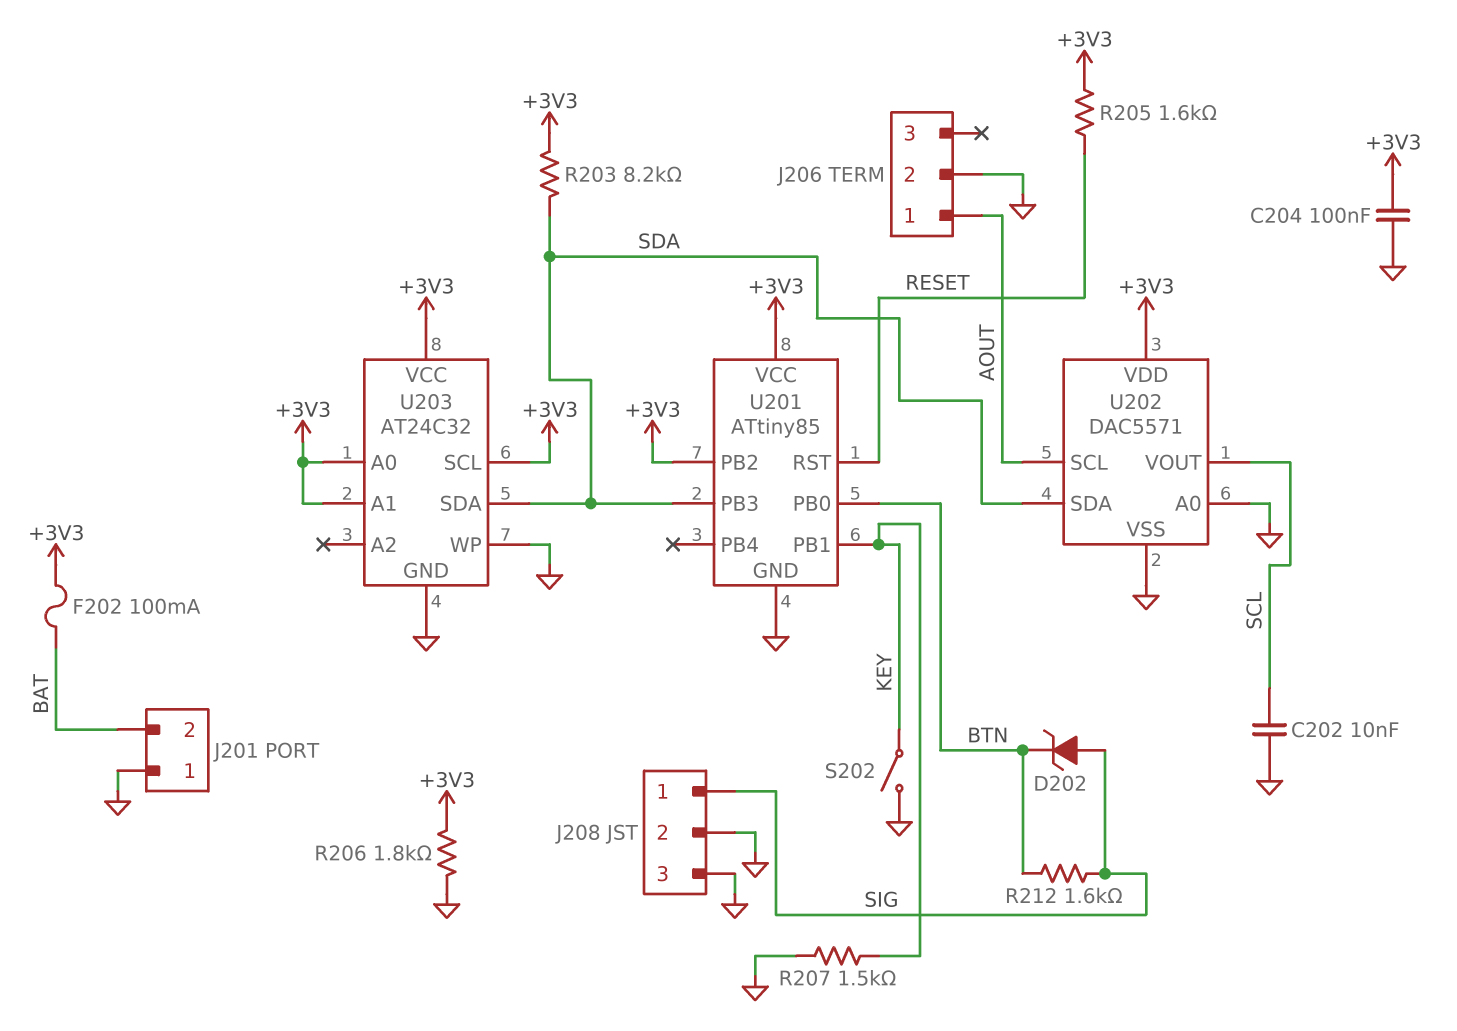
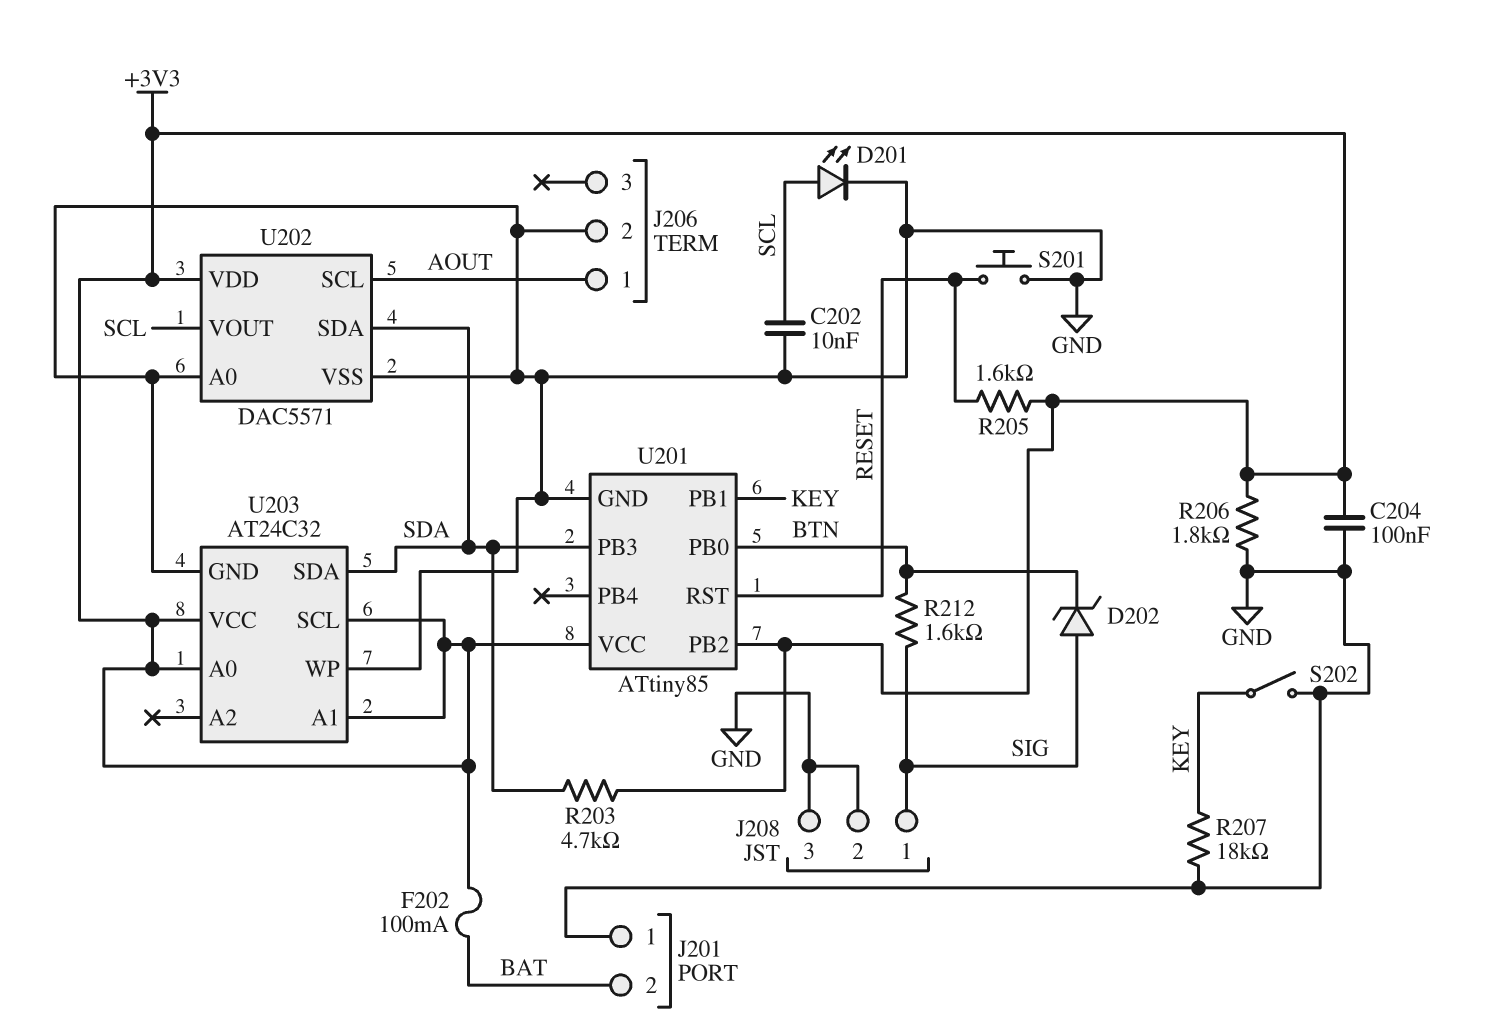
D201: none -> LED (A SCL, K GND)
R203: 8.2k (+3V3, SDA) -> 4.7k (+3V3, SDA)
R207: 1.5k (GND, KEY) -> 18k (GND, KEY)
S201: none -> button (GND, RESET)

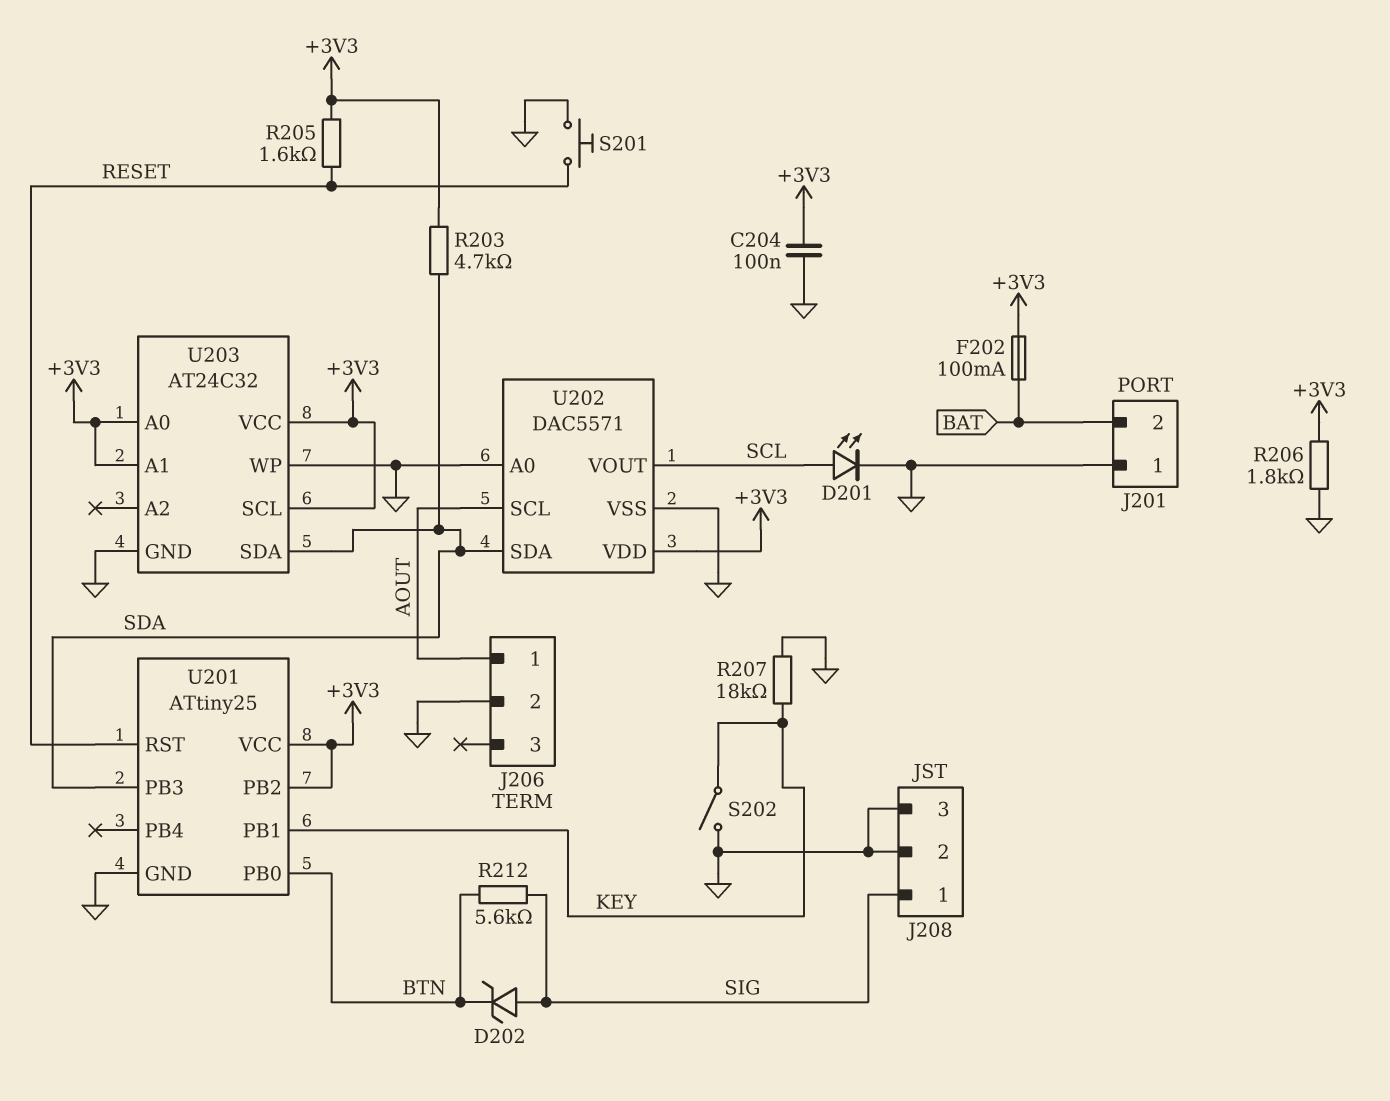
C202: 10nF (GND, SCL) -> none
R212: 1.6k (BTN, SIG) -> 5.6k (BTN, SIG)
U201: ATtiny85 -> ATtiny25

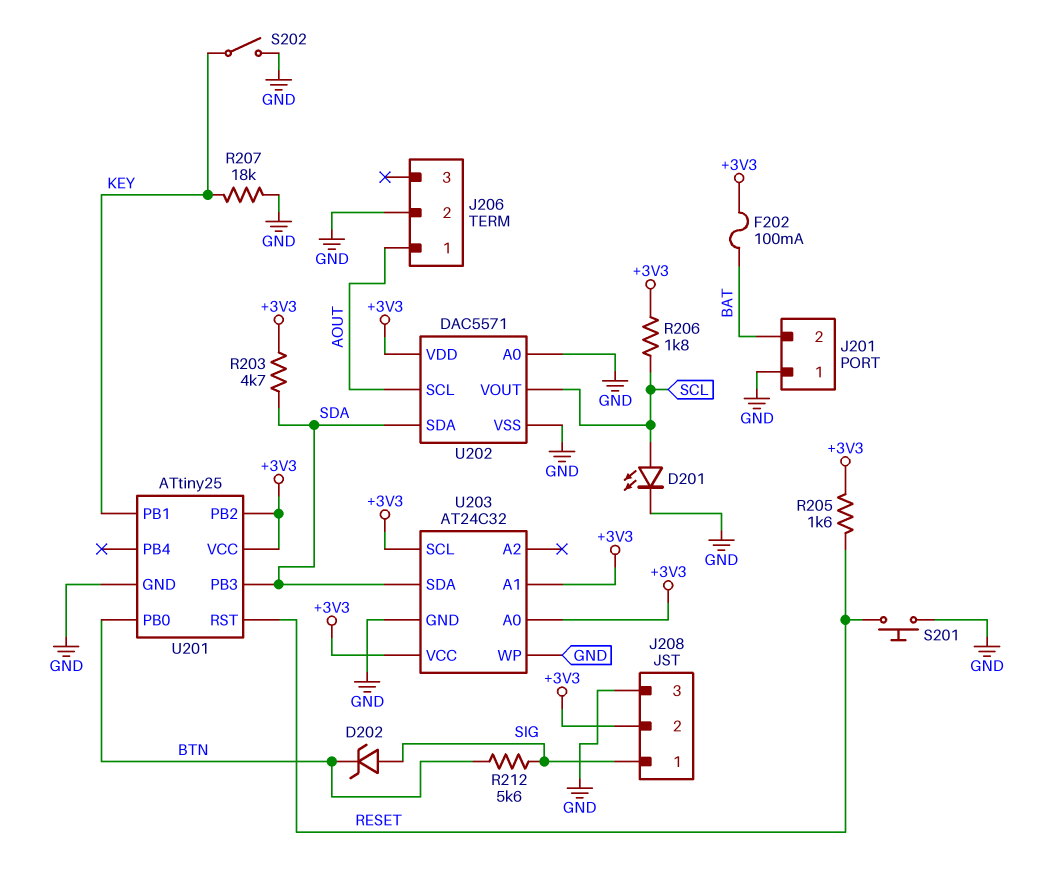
C204: 100nF (+3V3, GND) -> none
J208 pin 2: GND -> +3V3
R206: 1.8k (+3V3, GND) -> 1.8k (+3V3, SCL)

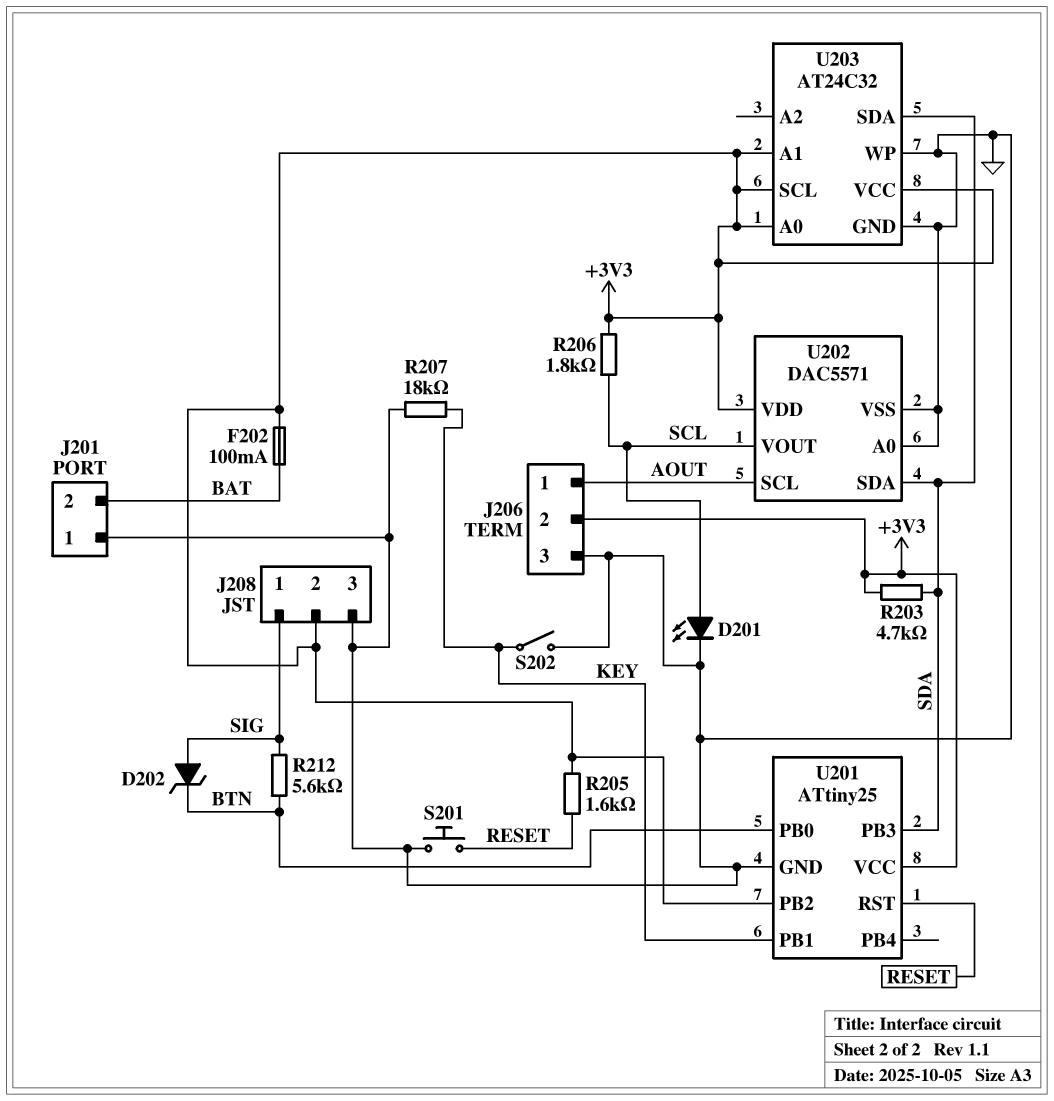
J206 pin 2: GND -> +3V3
J206 pin 3: none -> GND

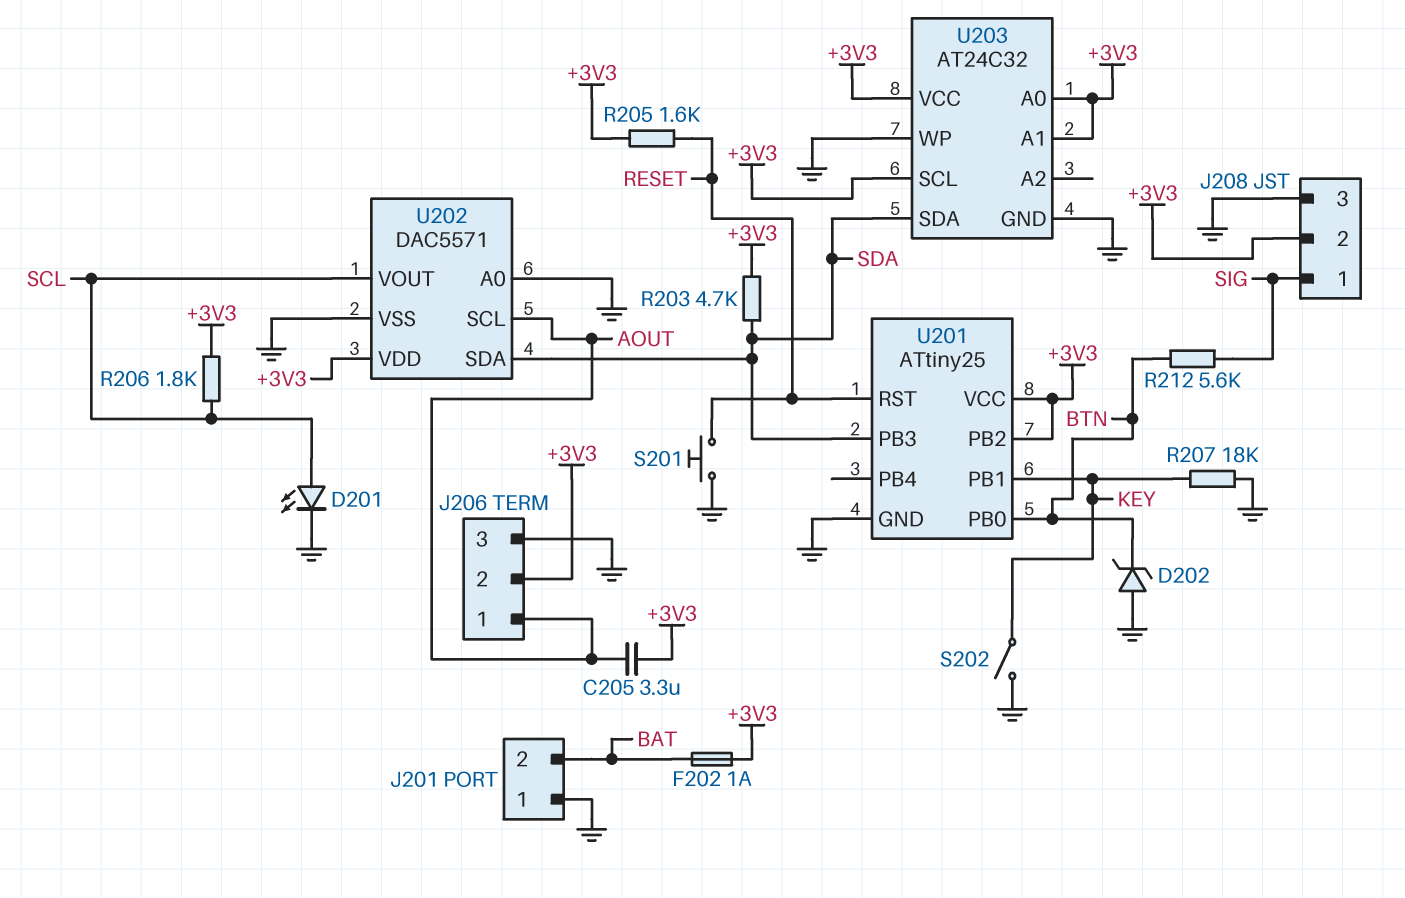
C205: none -> 3.3uF (+3V3, AOUT)
D202: zener (A SIG, K BTN) -> zener (A GND, K BTN)
F202: 100mA (+3V3, BAT) -> 1A (+3V3, BAT)

